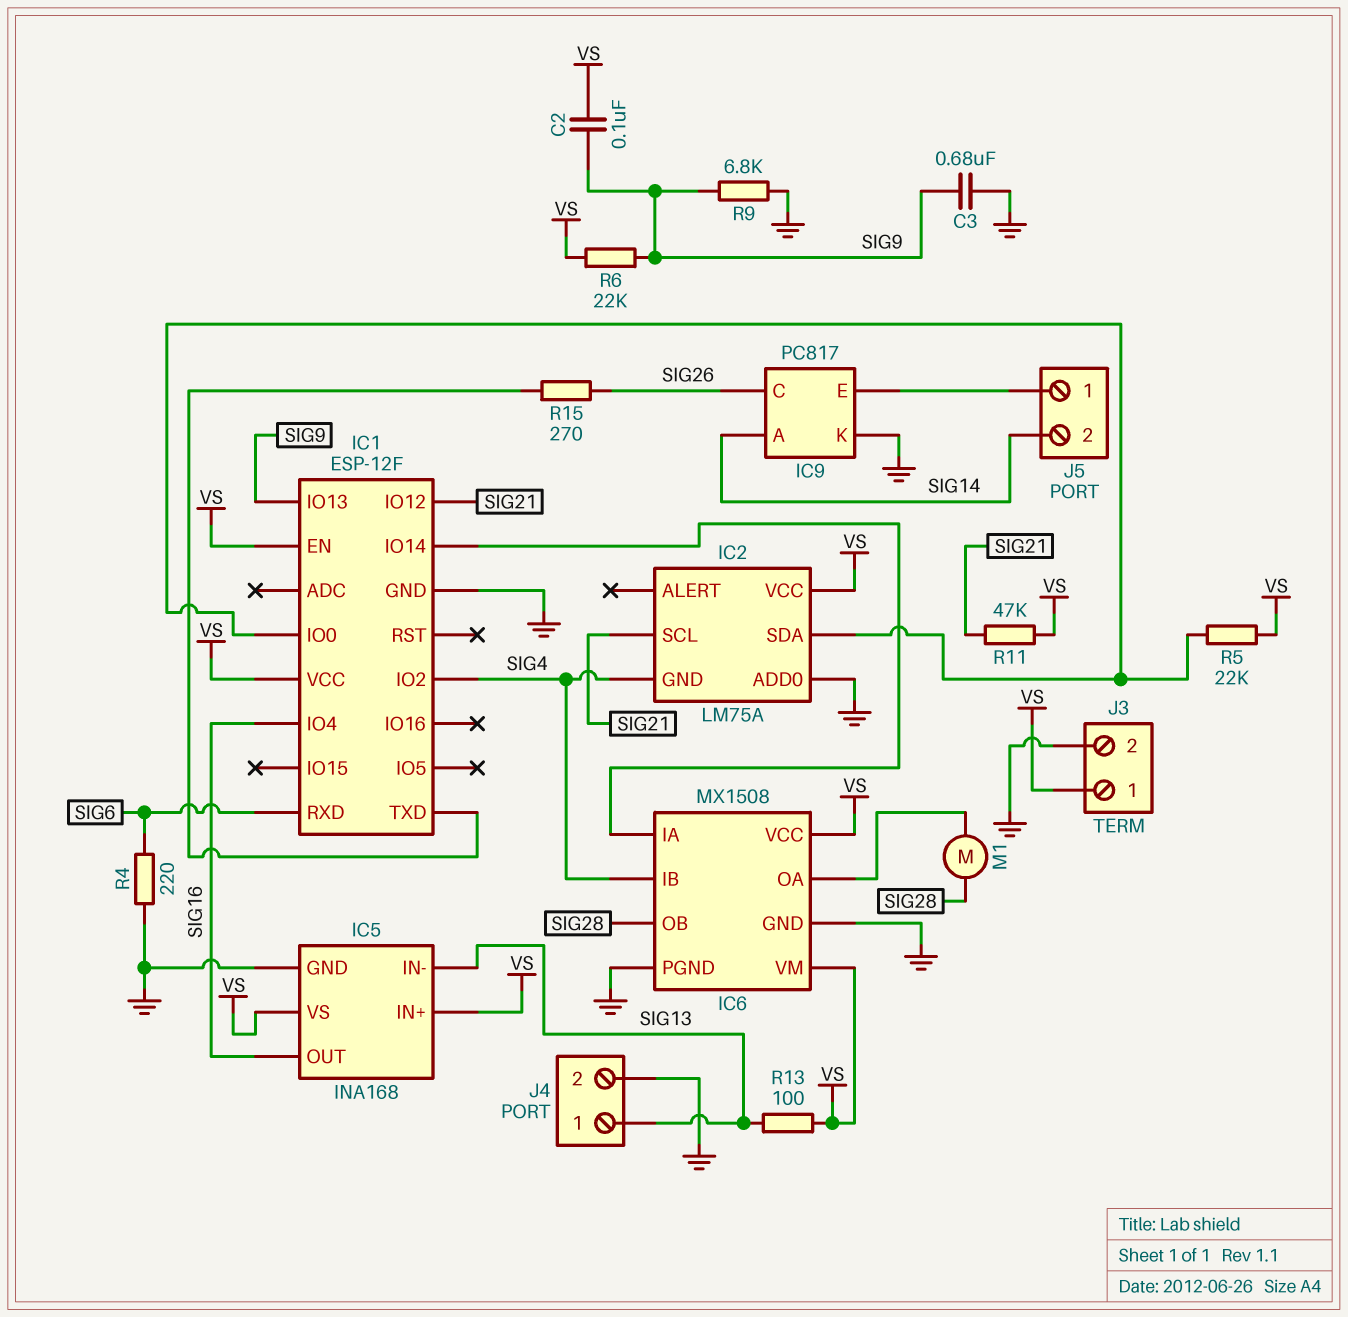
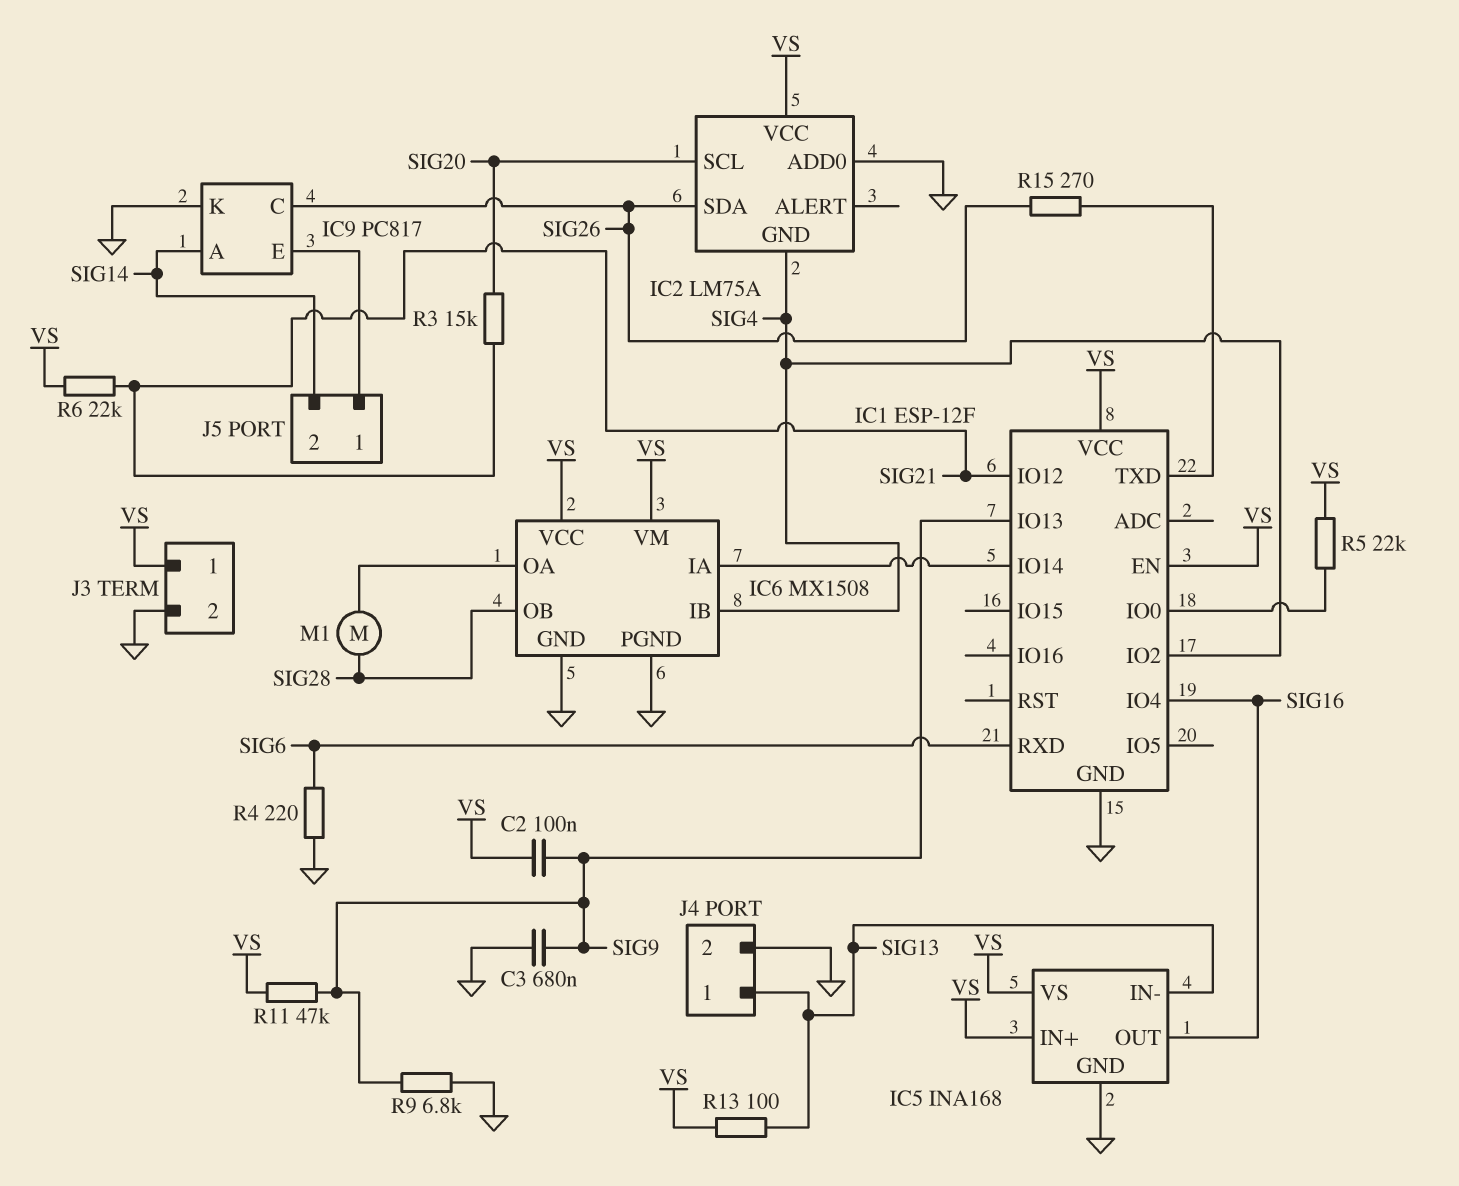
IC2 pin SCL: SIG21 -> SIG20
IC2 pin SDA: IC1/IO0 -> SIG26
R3: none -> 15k (SIG20, SIG21)
R6: 22k (SIG9, VS) -> 22k (SIG21, VS)
R11: 47k (SIG21, VS) -> 47k (SIG9, VS)

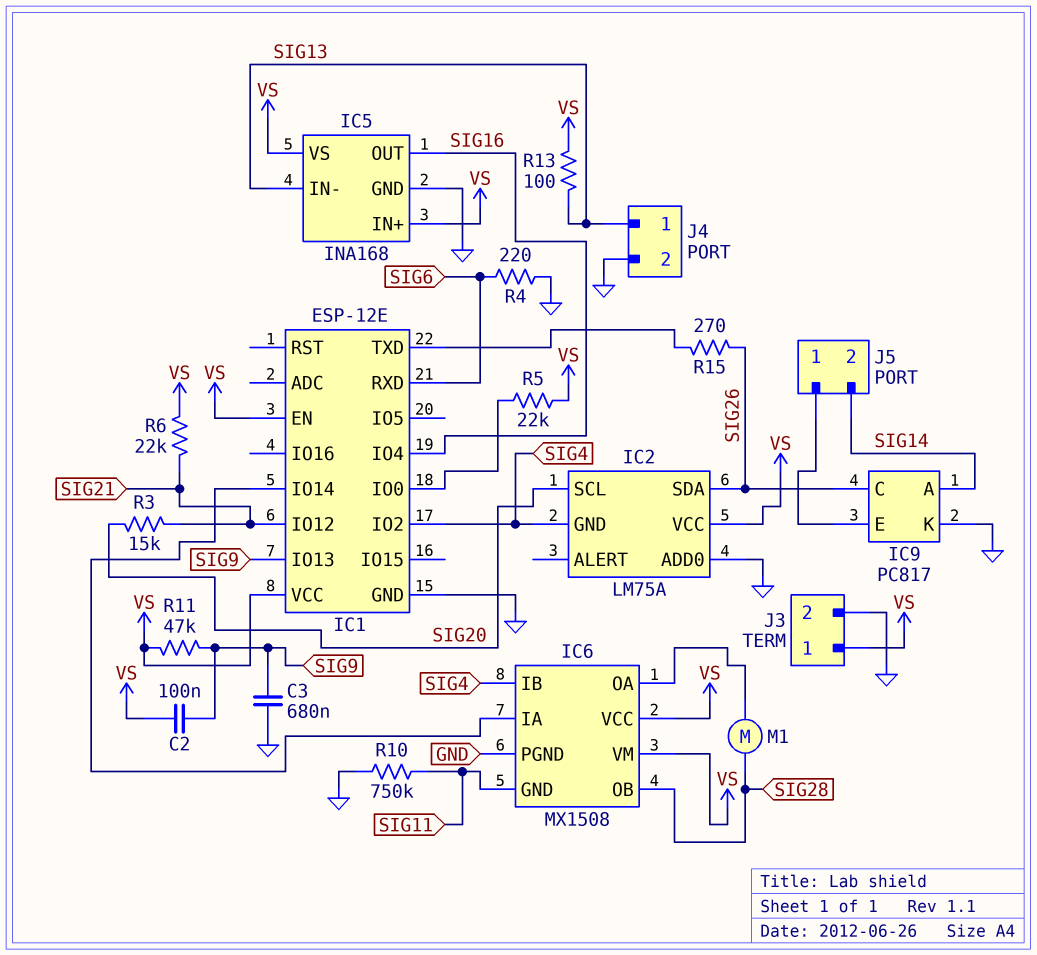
IC1: ESP-12F -> ESP-12E
IC6 pin GND: GND -> SIG11
R9: 6.8k (GND, SIG9) -> none
R10: none -> 750k (GND, SIG11)

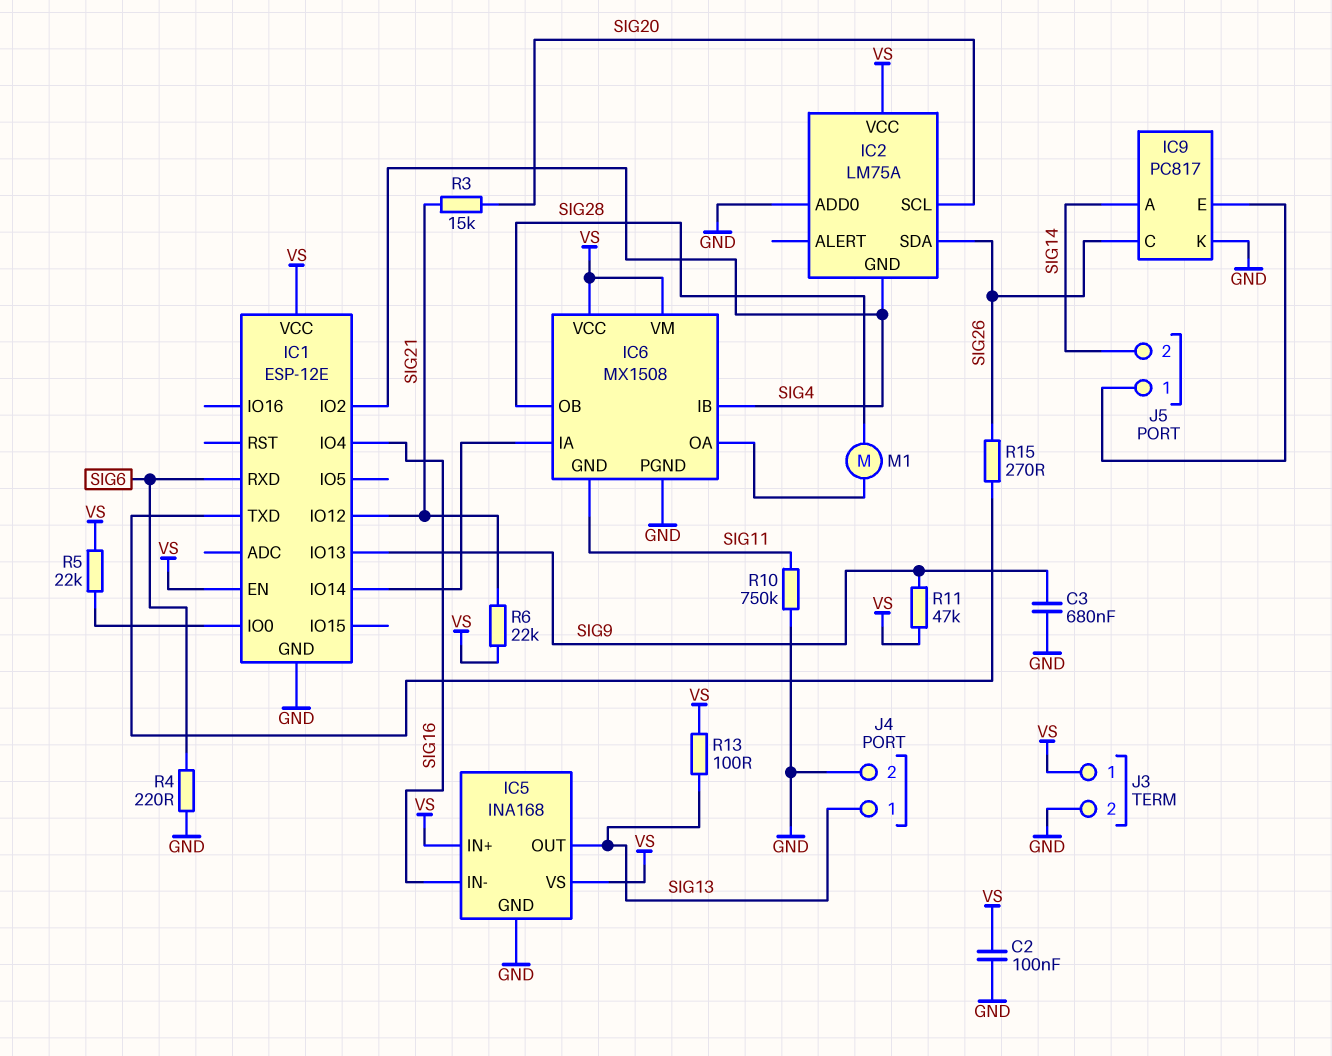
C2: 100nF (SIG9, VS) -> 100nF (GND, VS)
IC5 pin IN-: SIG13 -> SIG16
IC5 pin OUT: SIG16 -> SIG13

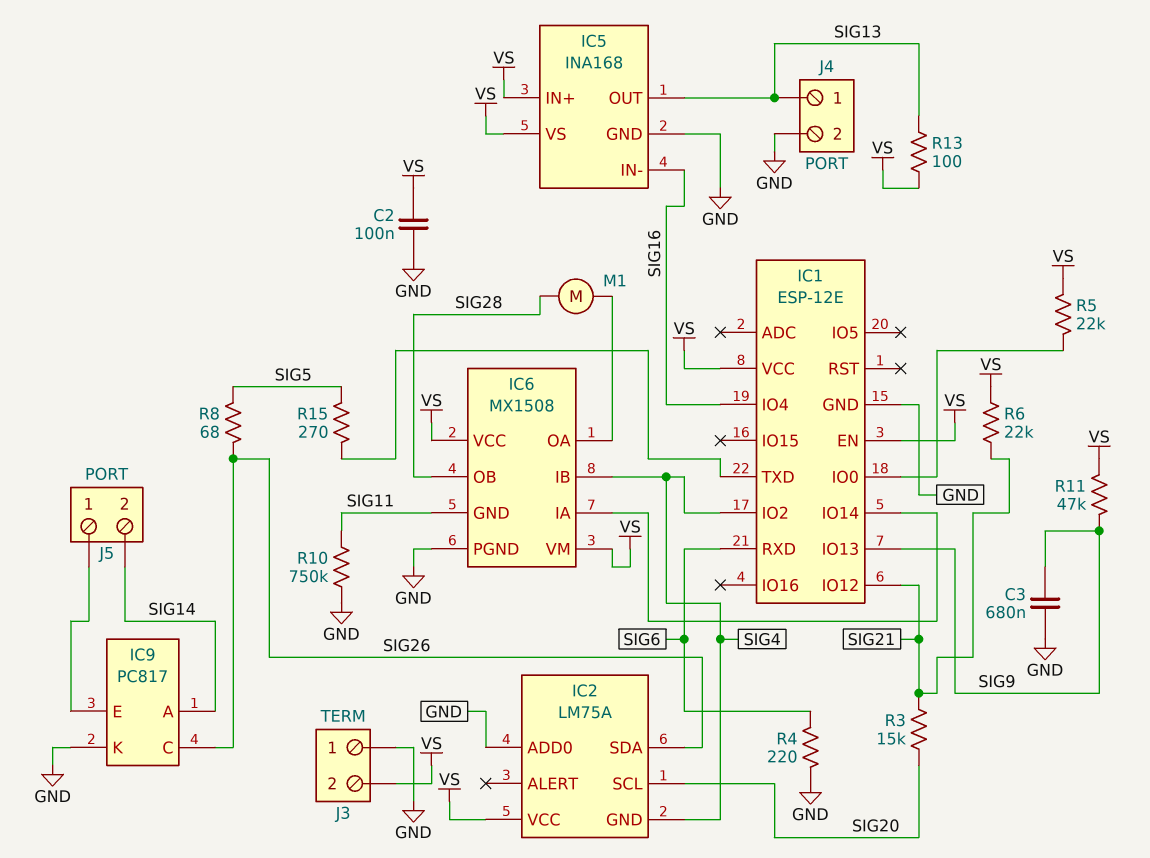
J3 pin 1: VS -> GND
J3 pin 2: GND -> VS
R8: none -> 68 (SIG5, SIG26)
R15: 270 (IC1/TXD, SIG26) -> 270 (IC1/TXD, SIG5)

